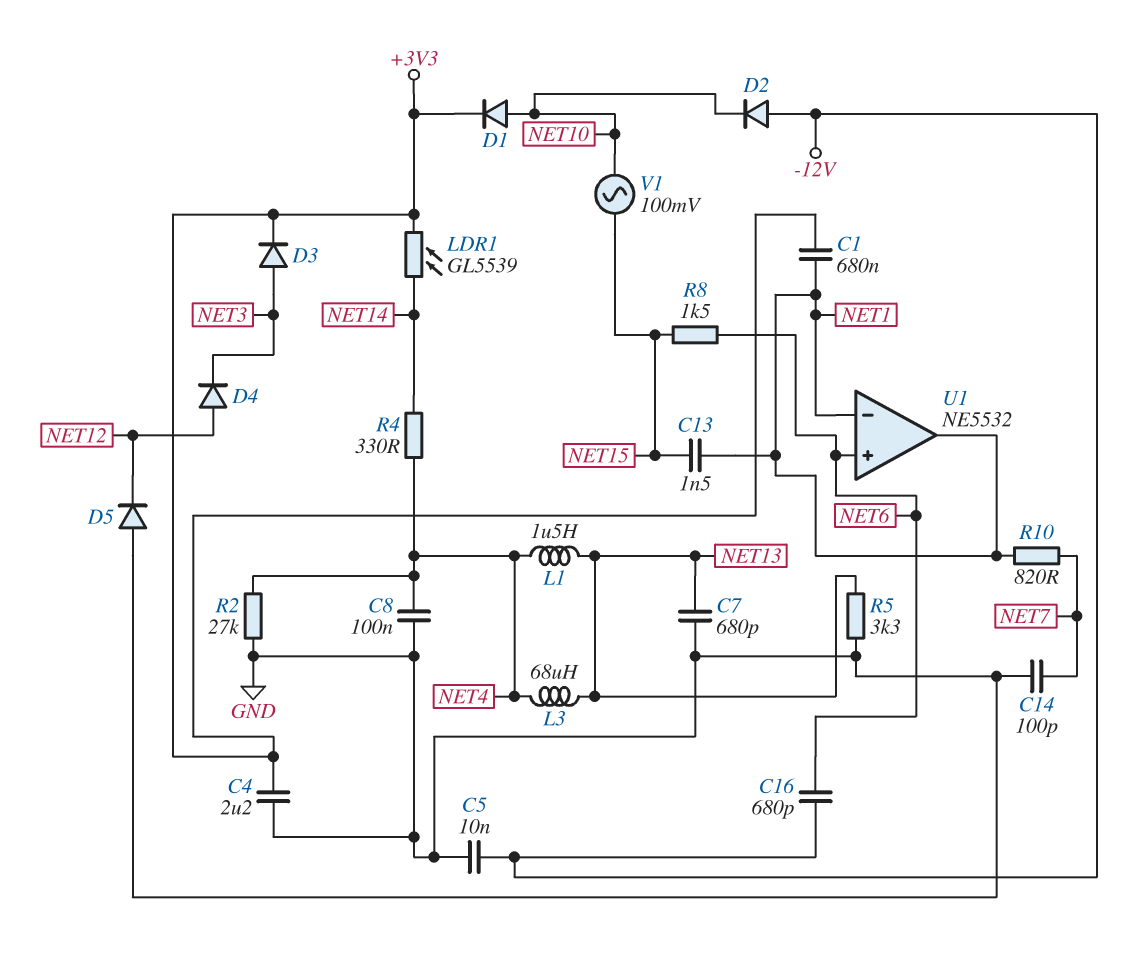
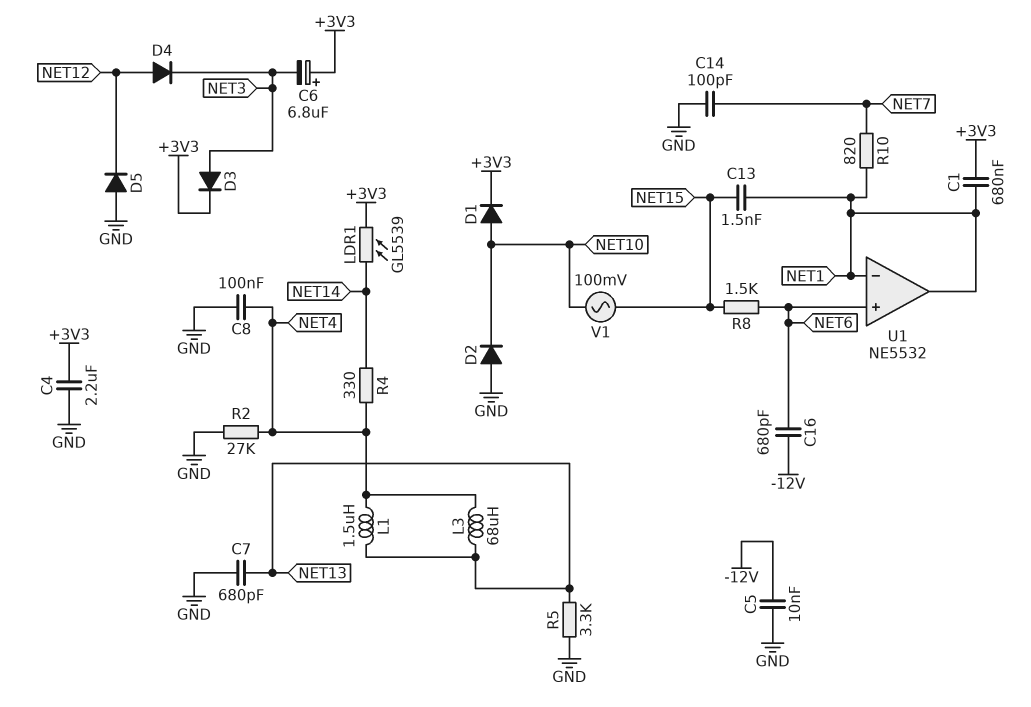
C6: none -> 6.8uF (plus +3V3, minus NET3)
D2: diode (A -12V, K NET10) -> diode (A GND, K NET10)

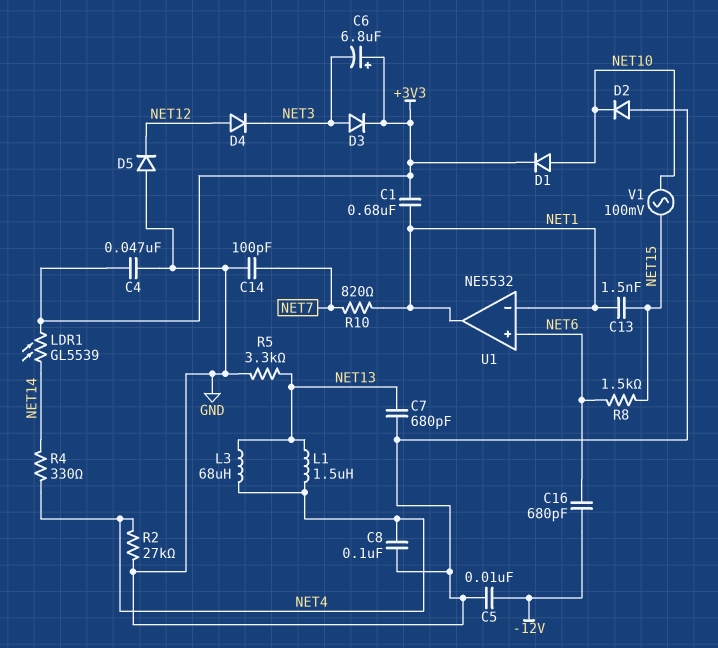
C4: 2.2uF (+3V3, GND) -> 47nF (+3V3, GND)

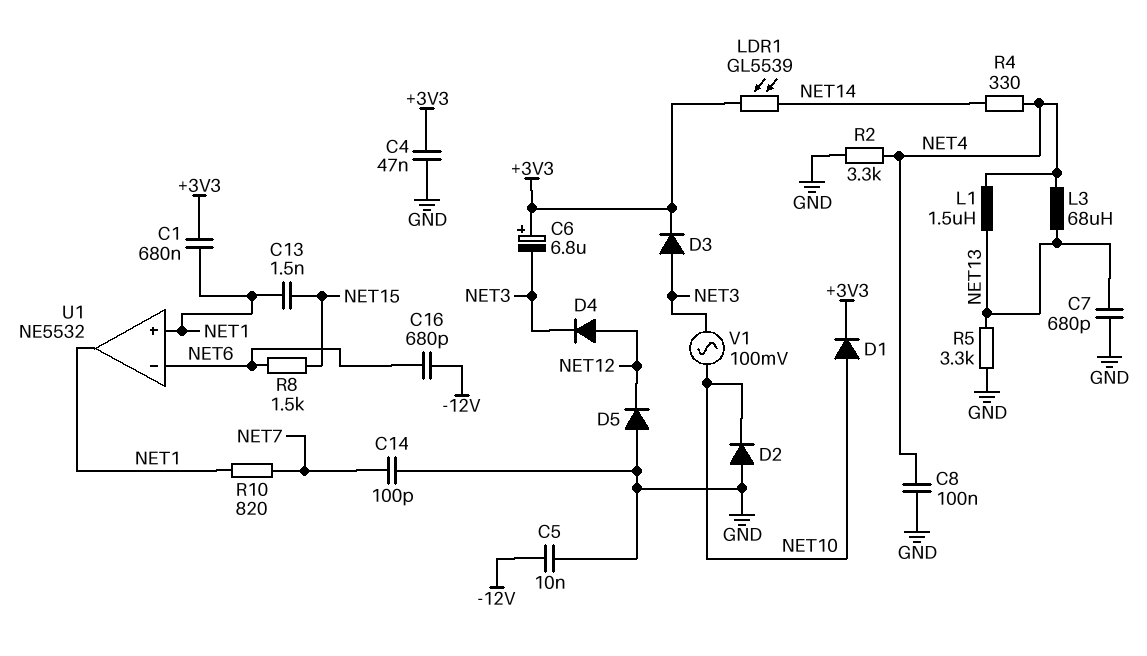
R2: 27k (GND, NET4) -> 3.3k (GND, NET4)
U1 pin in+: NET6 -> NET1
U1 pin in-: NET1 -> NET6
V1: AC 100mV (NET10, NET15) -> AC 100mV (NET3, NET10)

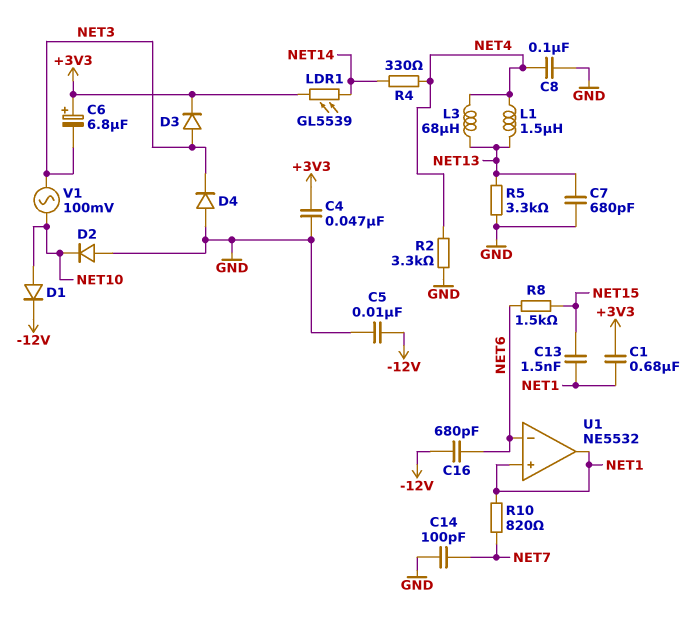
D1: diode (A NET10, K +3V3) -> diode (A NET10, K -12V)
D4: diode (A NET12, K NET3) -> diode (A GND, K NET3)
D5: diode (A GND, K NET12) -> none

